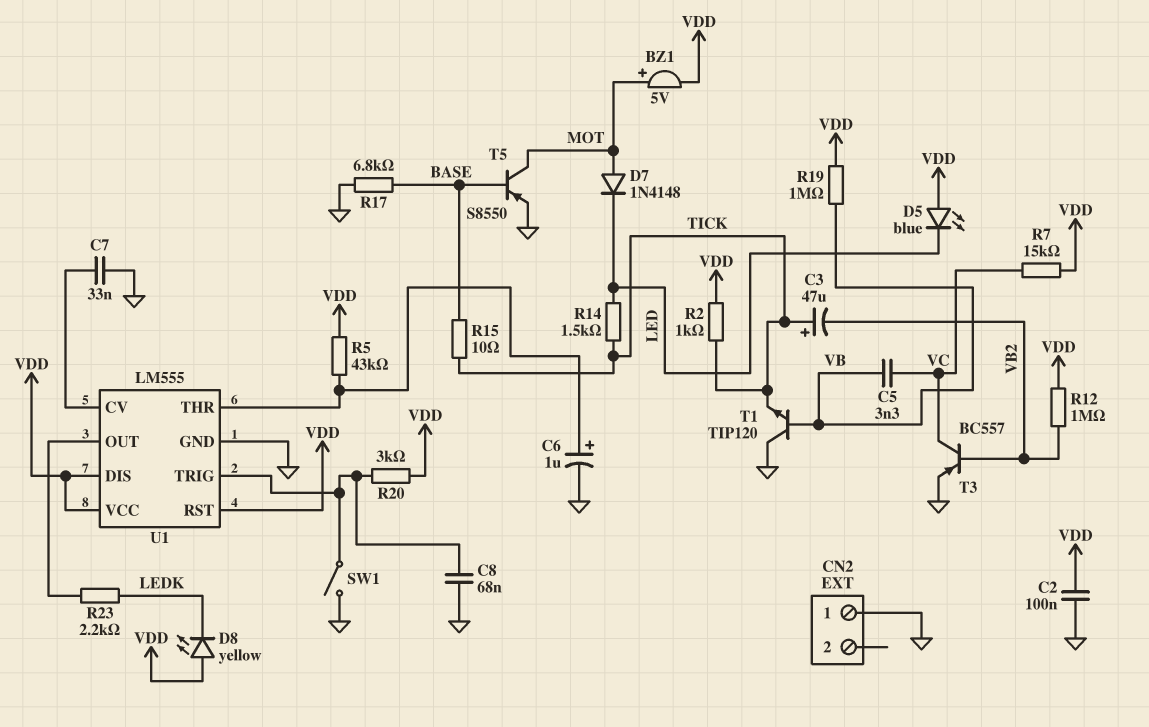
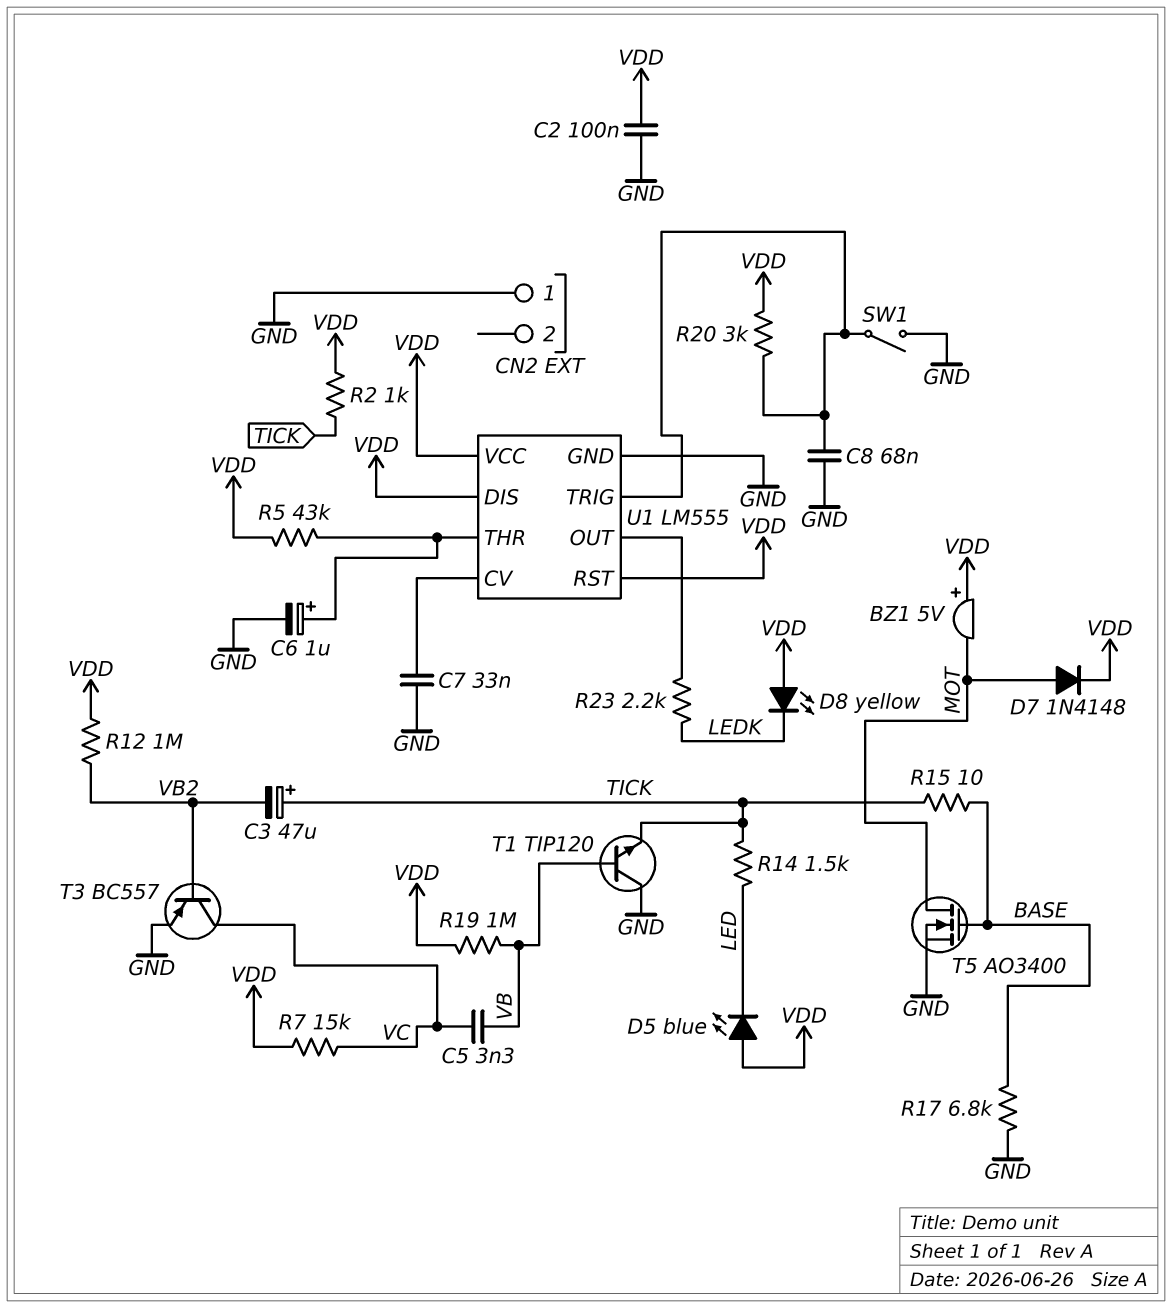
BZ1: buzzer 5V (plus MOT, minus VDD) -> buzzer 5V (plus VDD, minus MOT)
D7: diode 1N4148 (A MOT, K LED) -> diode 1N4148 (A MOT, K VDD)
T5: PNP S8550 (B BASE, C MOT, E GND) -> NMOS AO3400 (G BASE, D MOT, S GND)

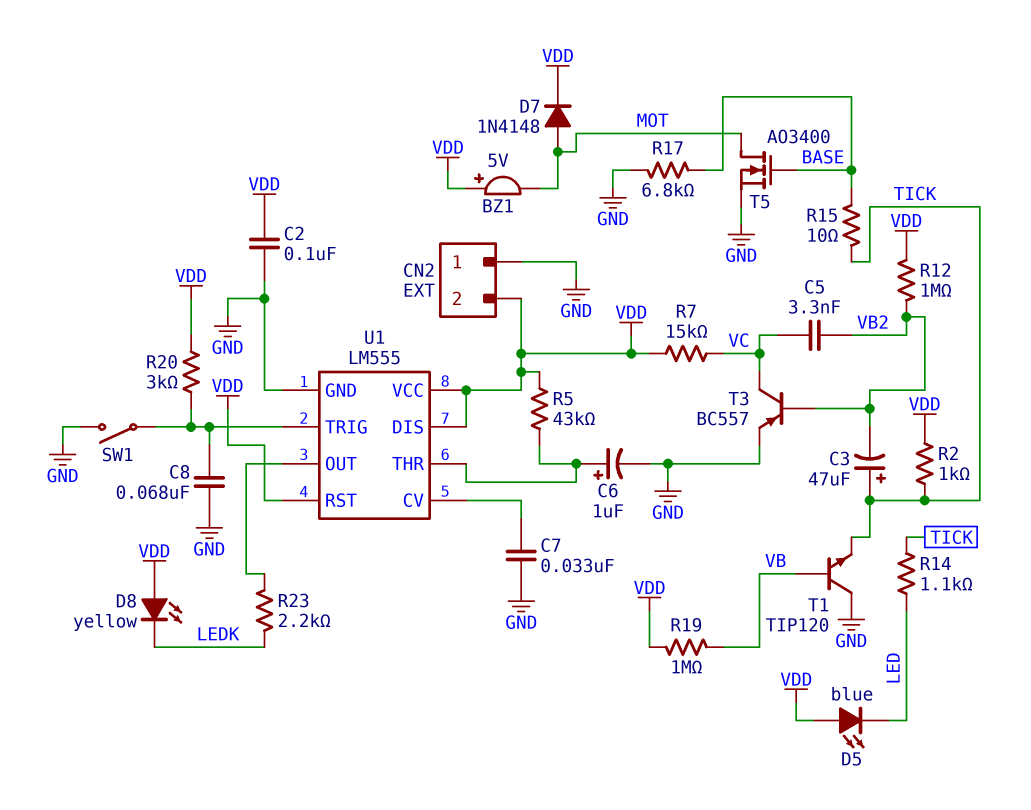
C5: 3.3nF (VB, VC) -> 3.3nF (VB2, VC)
CN2 pin 2: none -> VDD
R14: 1.5k (LED, TICK) -> 1.1k (LED, TICK)

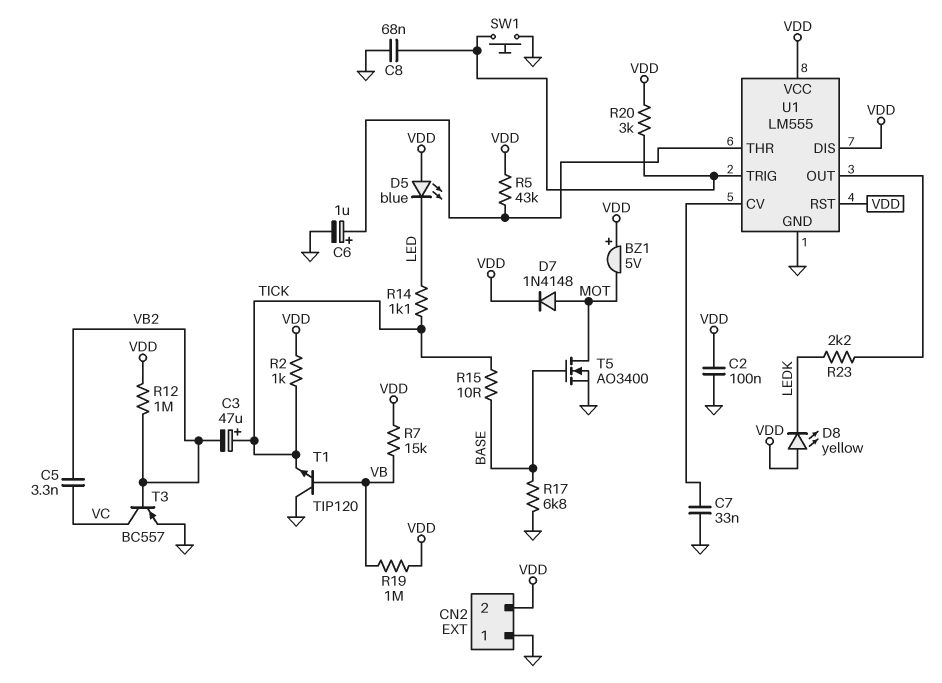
R7: 15k (VC, VDD) -> 15k (VB, VDD)
SW1: switch (GND, U1/TRIG) -> button (GND, U1/TRIG)

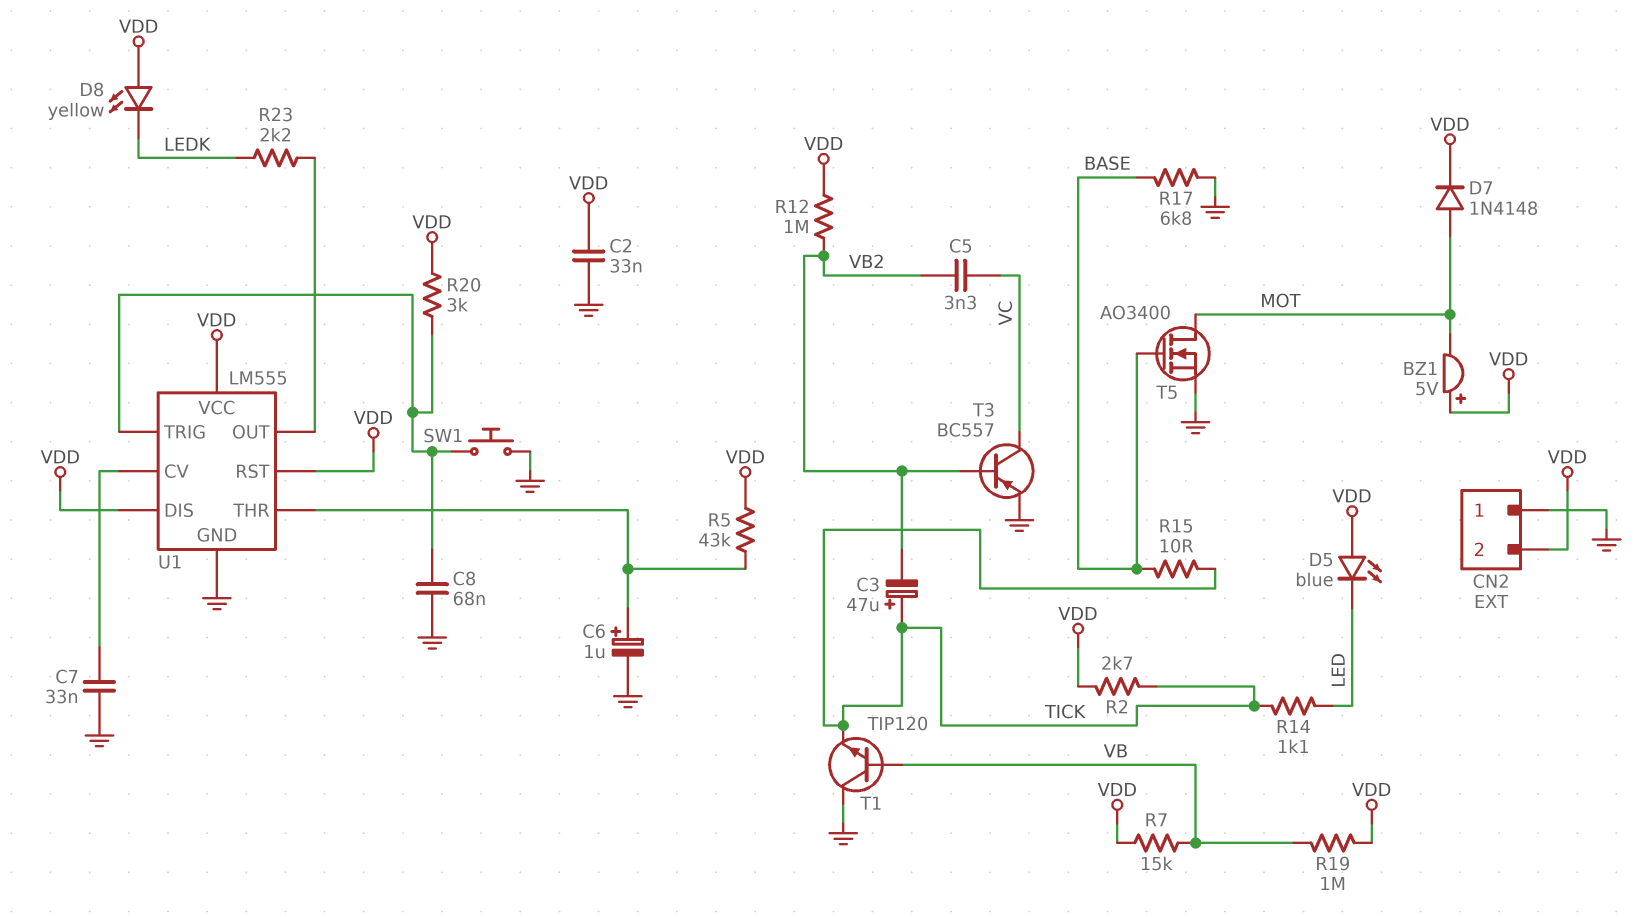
C2: 100nF (GND, VDD) -> 33nF (GND, VDD)
R2: 1k (TICK, VDD) -> 2.7k (TICK, VDD)

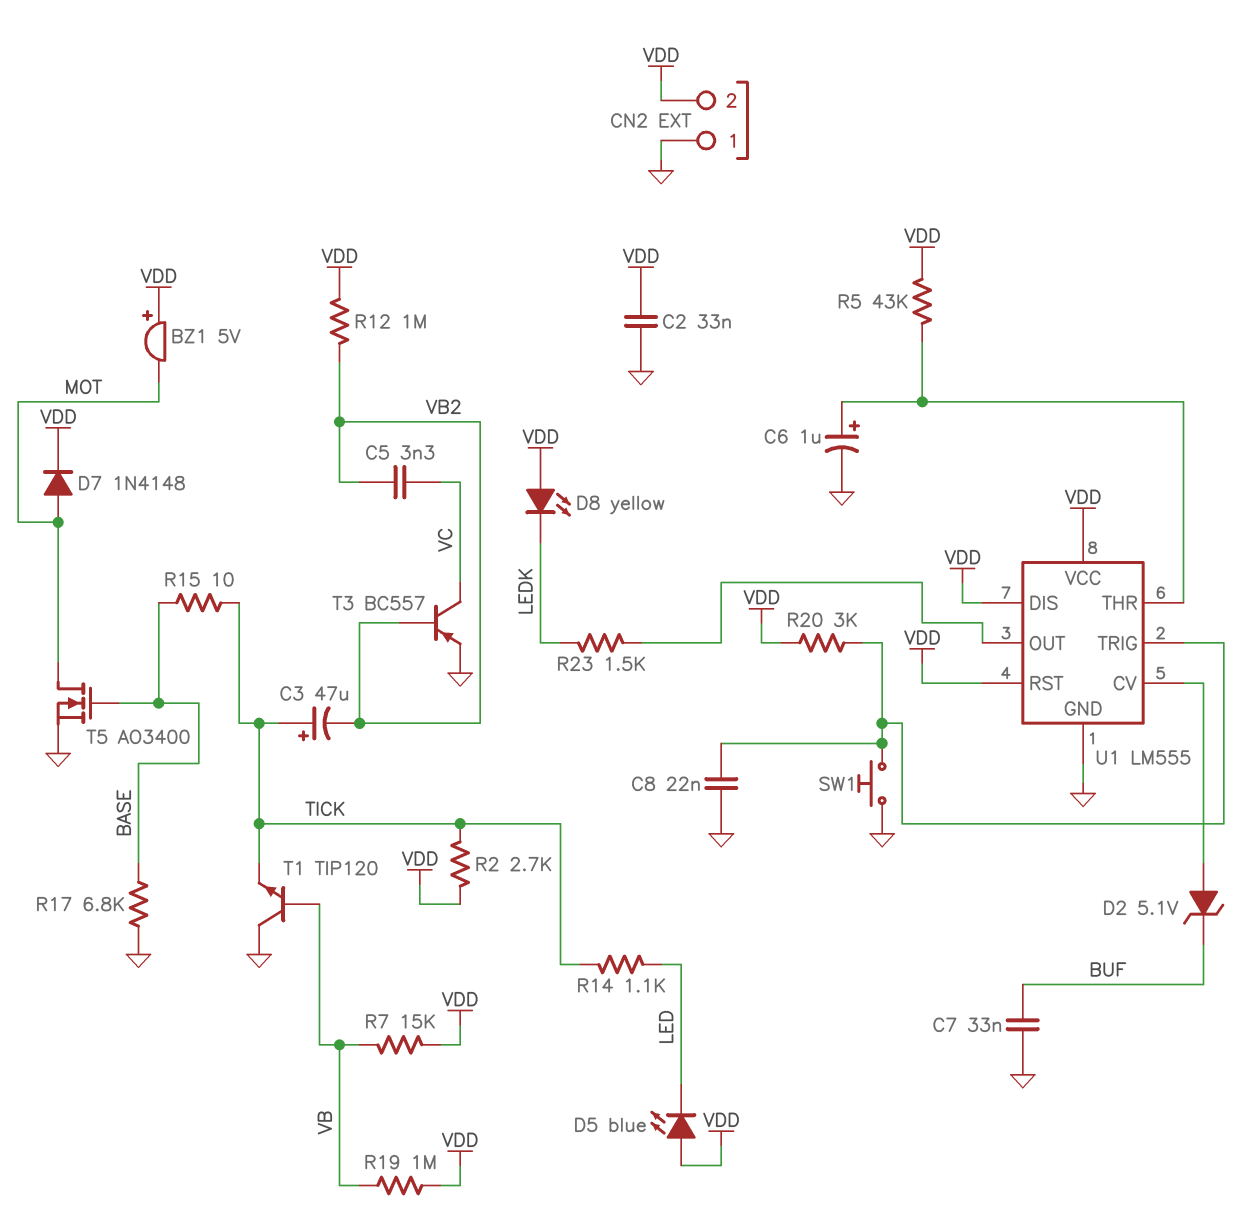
C7: 33nF (GND, U1/CV) -> 33nF (BUF, GND)
C8: 68nF (GND, U1/TRIG) -> 22nF (GND, U1/TRIG)
D2: none -> zener 5.1V (A U1/CV, K BUF)
R23: 2.2k (LEDK, U1/OUT) -> 1.5k (LEDK, U1/OUT)

